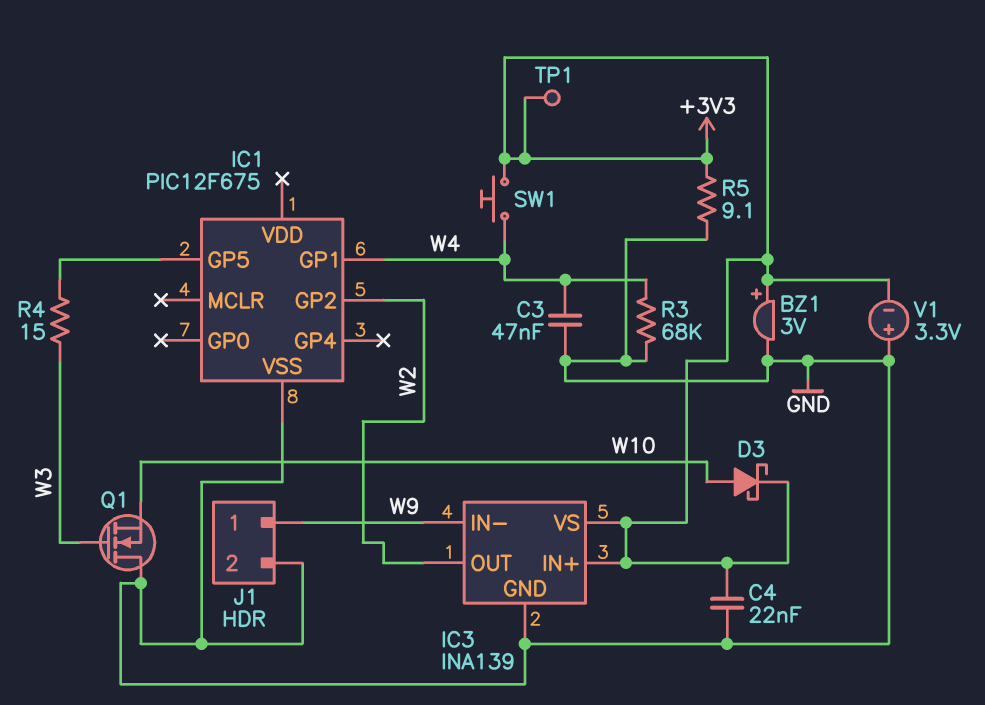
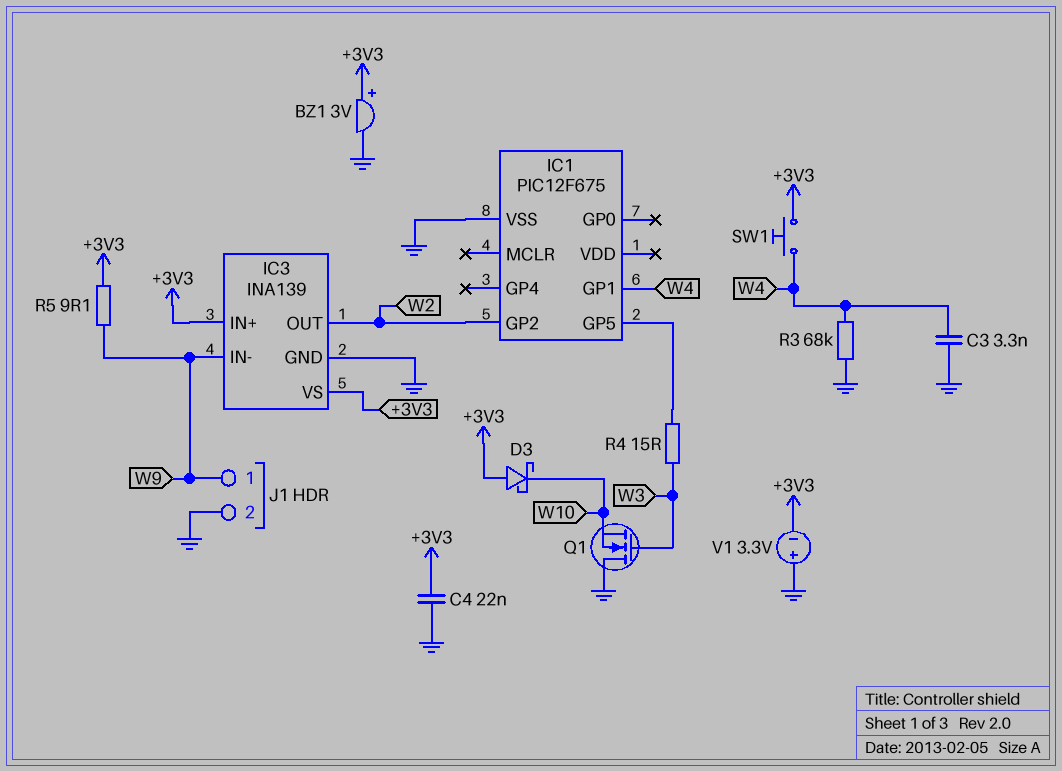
C3: 47nF (GND, W4) -> 3.3nF (GND, W4)
D3: schottky (A W10, K +3V3) -> schottky (A +3V3, K W10)
R5: 9.1 (+3V3, GND) -> 9.1 (+3V3, W9)
TP1: test point (+3V3) -> none

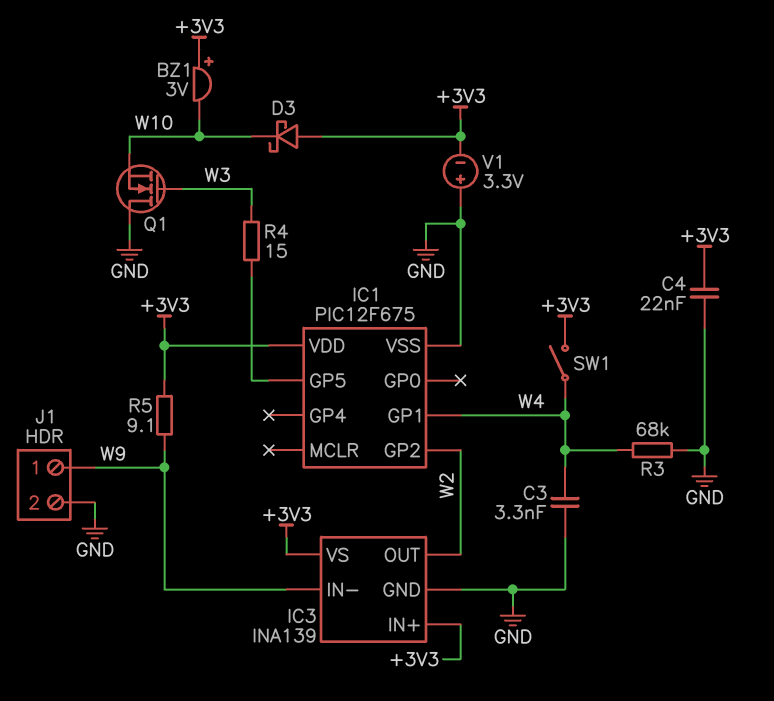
BZ1: buzzer 3V (plus +3V3, minus GND) -> buzzer 3V (plus +3V3, minus W10)
IC1 pin VDD: none -> +3V3
SW1: button (+3V3, W4) -> switch (+3V3, W4)

